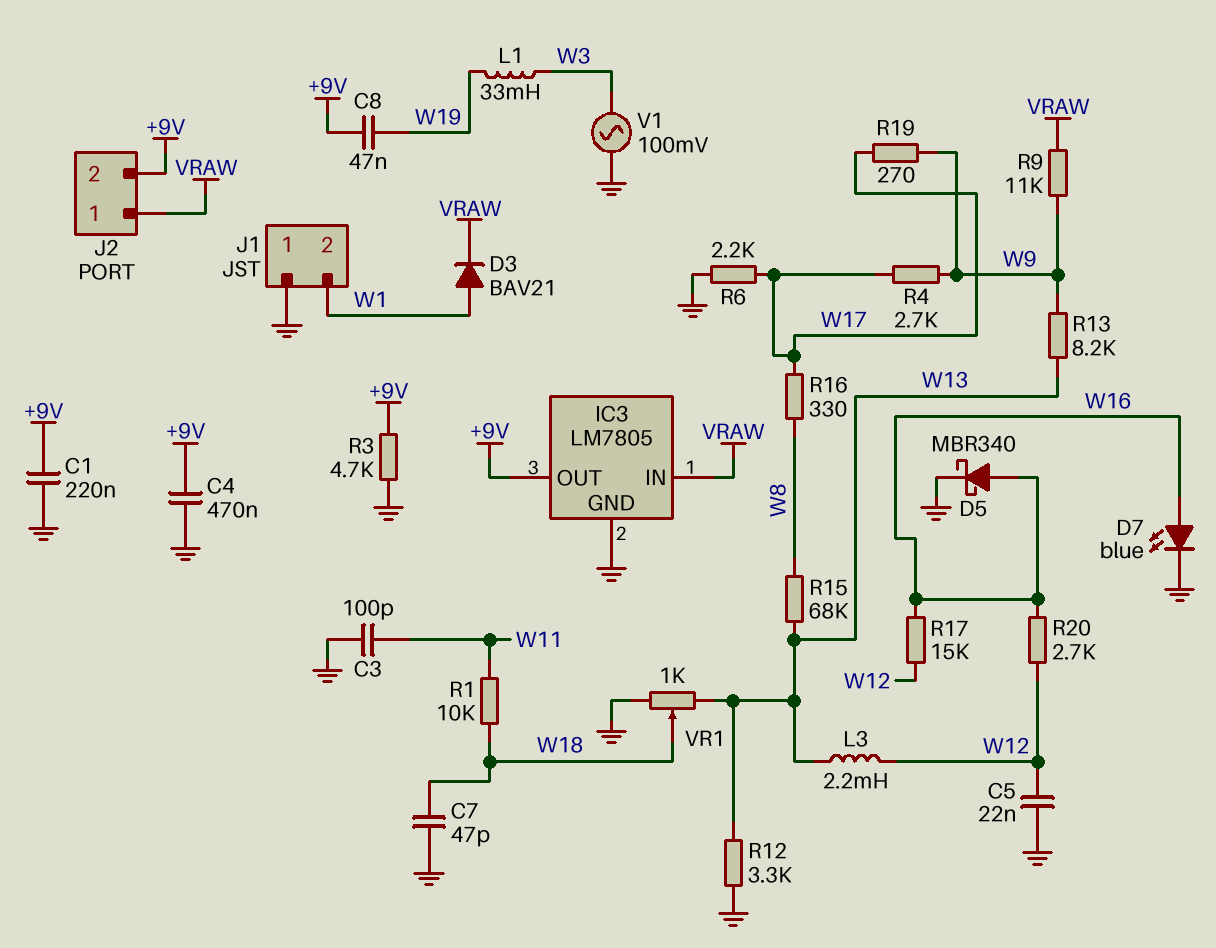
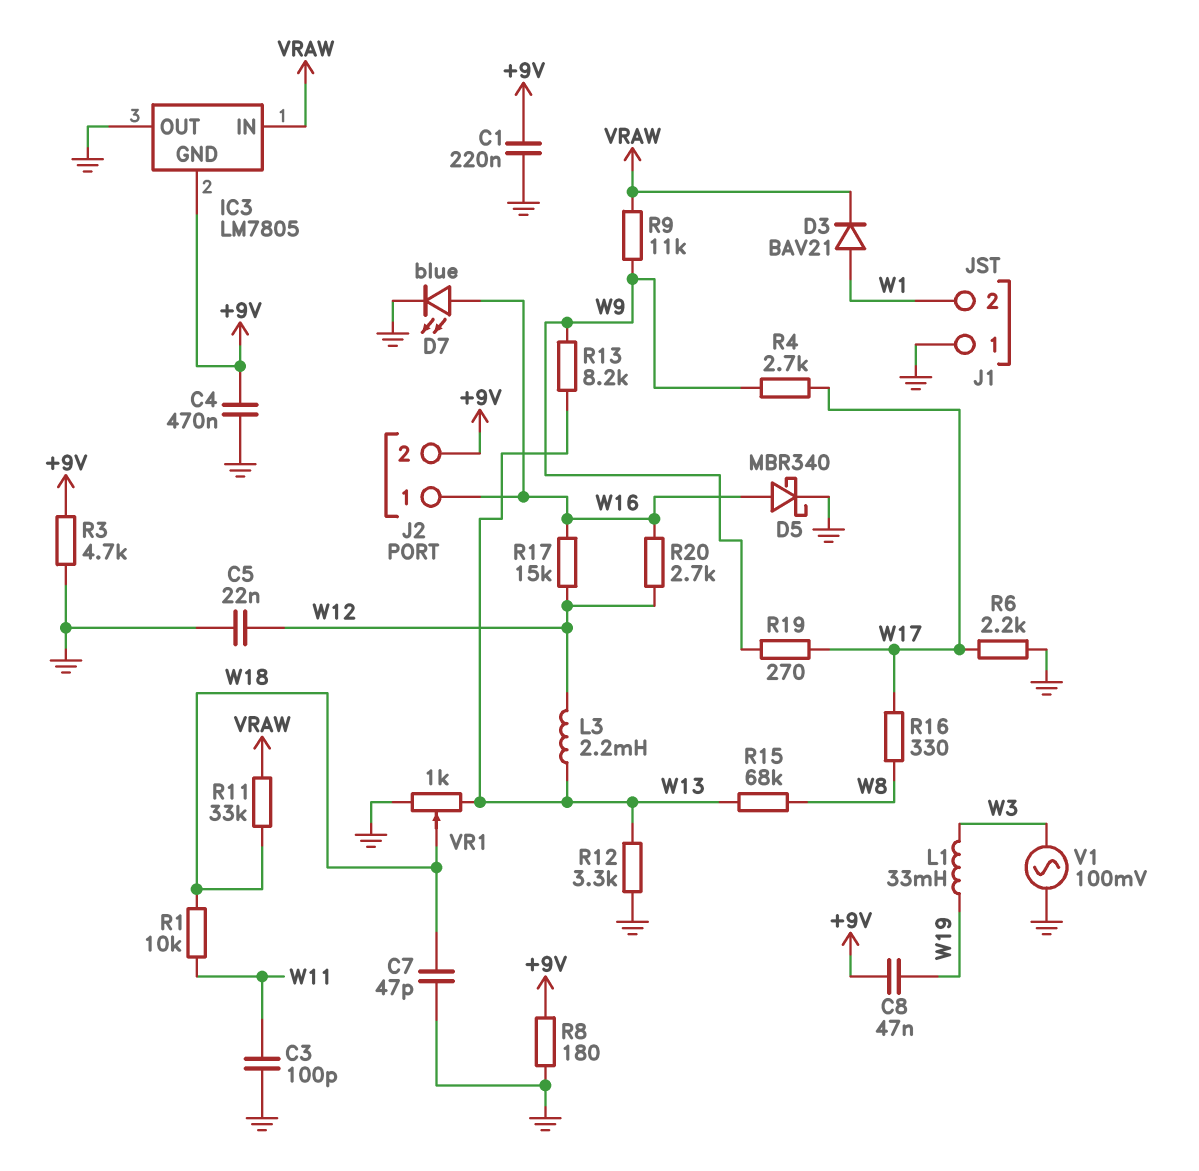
IC3 pin GND: GND -> +9V
IC3 pin OUT: +9V -> GND
J2 pin 1: VRAW -> W16
R8: none -> 180 (+9V, GND)
R11: none -> 33k (VRAW, W18)

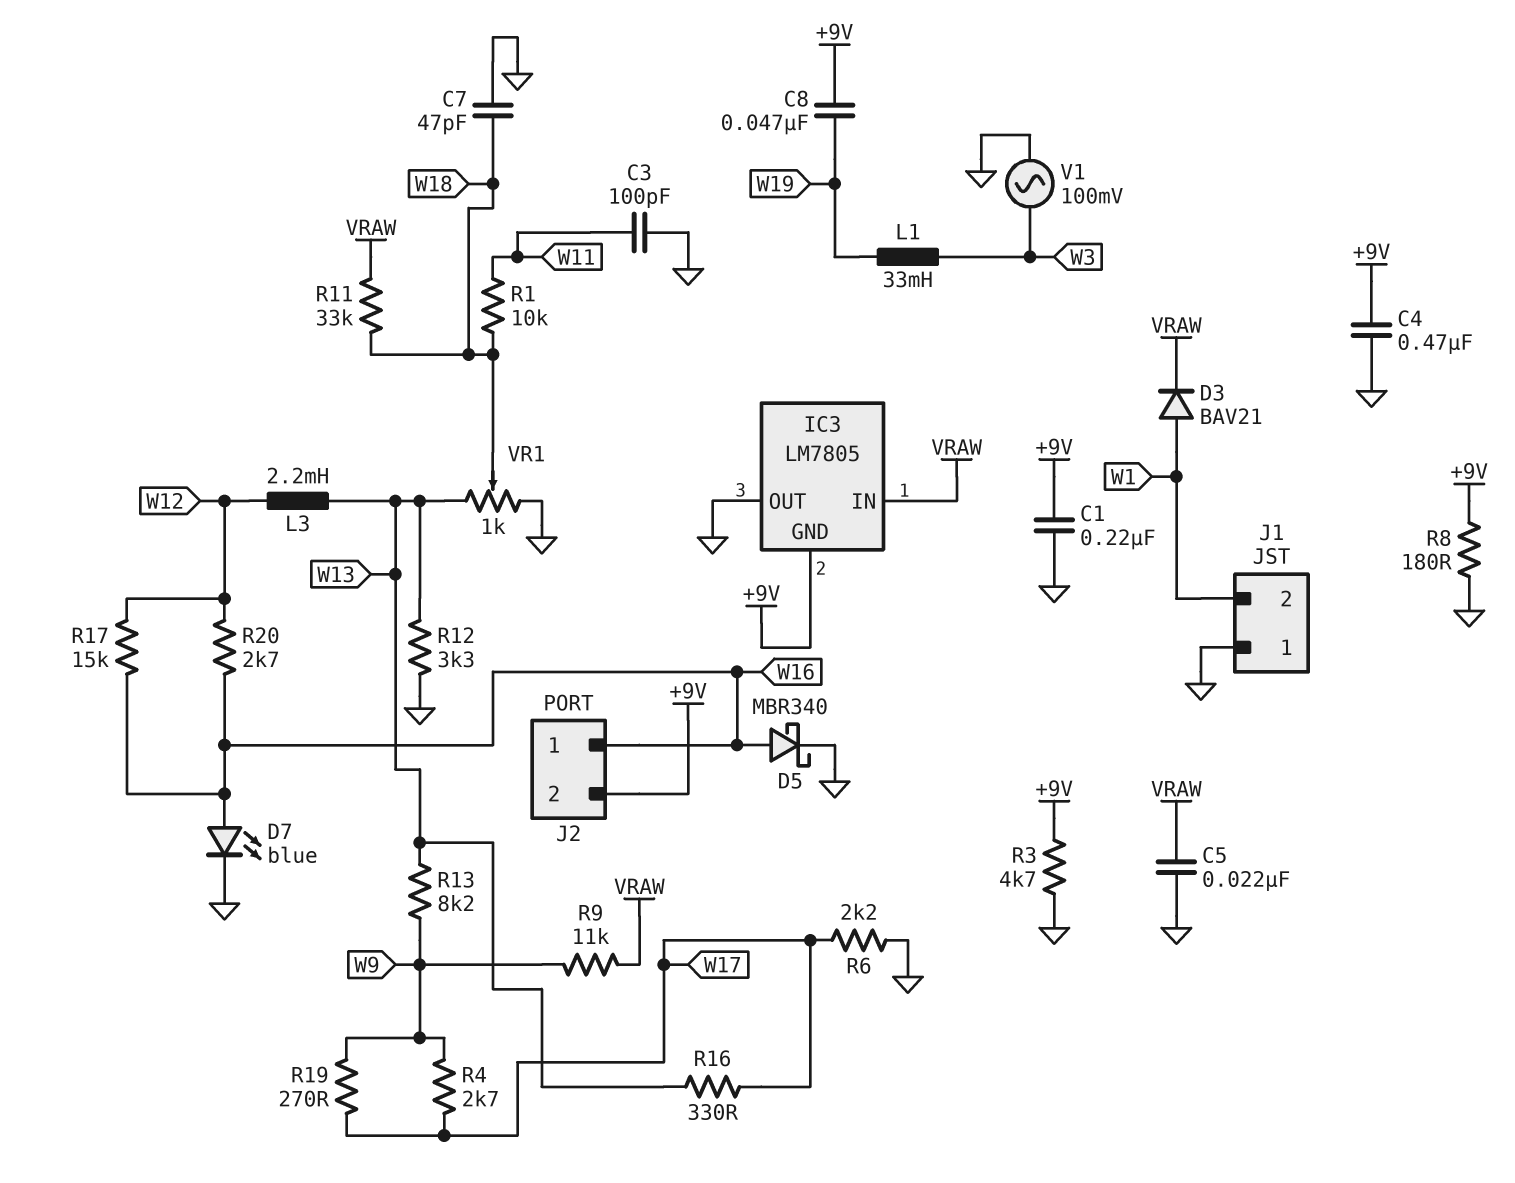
C5: 22nF (GND, W12) -> 22nF (GND, VRAW)
R15: 68k (W8, W13) -> none
R16: 330 (W8, W17) -> 330 (W13, W17)

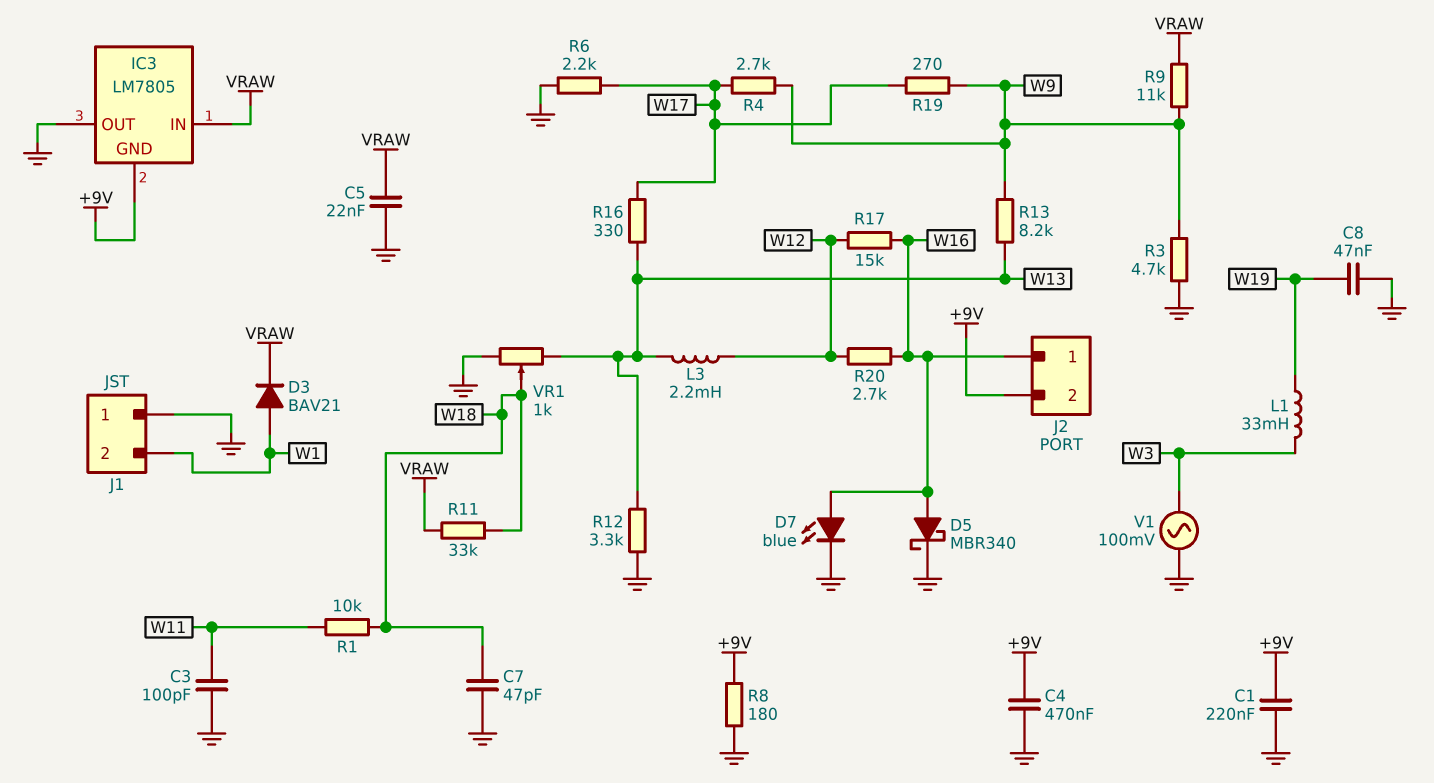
C8: 47nF (+9V, W19) -> 47nF (GND, W19)
R3: 4.7k (+9V, GND) -> 4.7k (GND, W9)

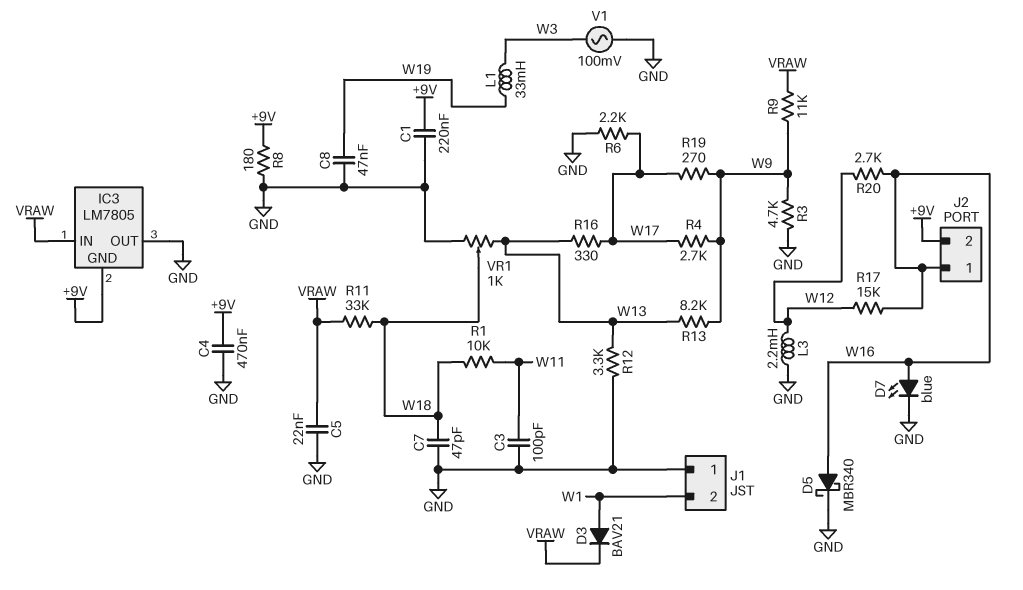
L3: 2.2mH (W12, W13) -> 2.2mH (GND, W12)

